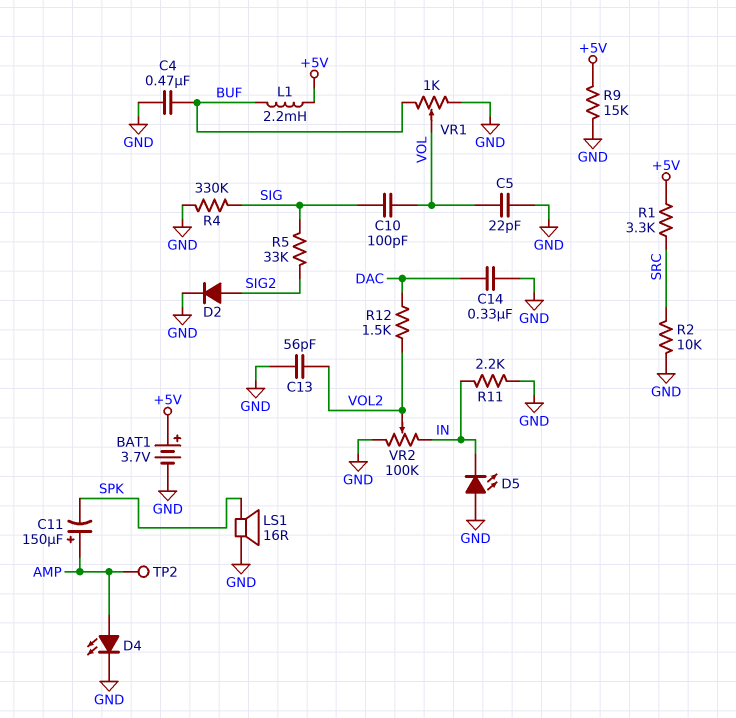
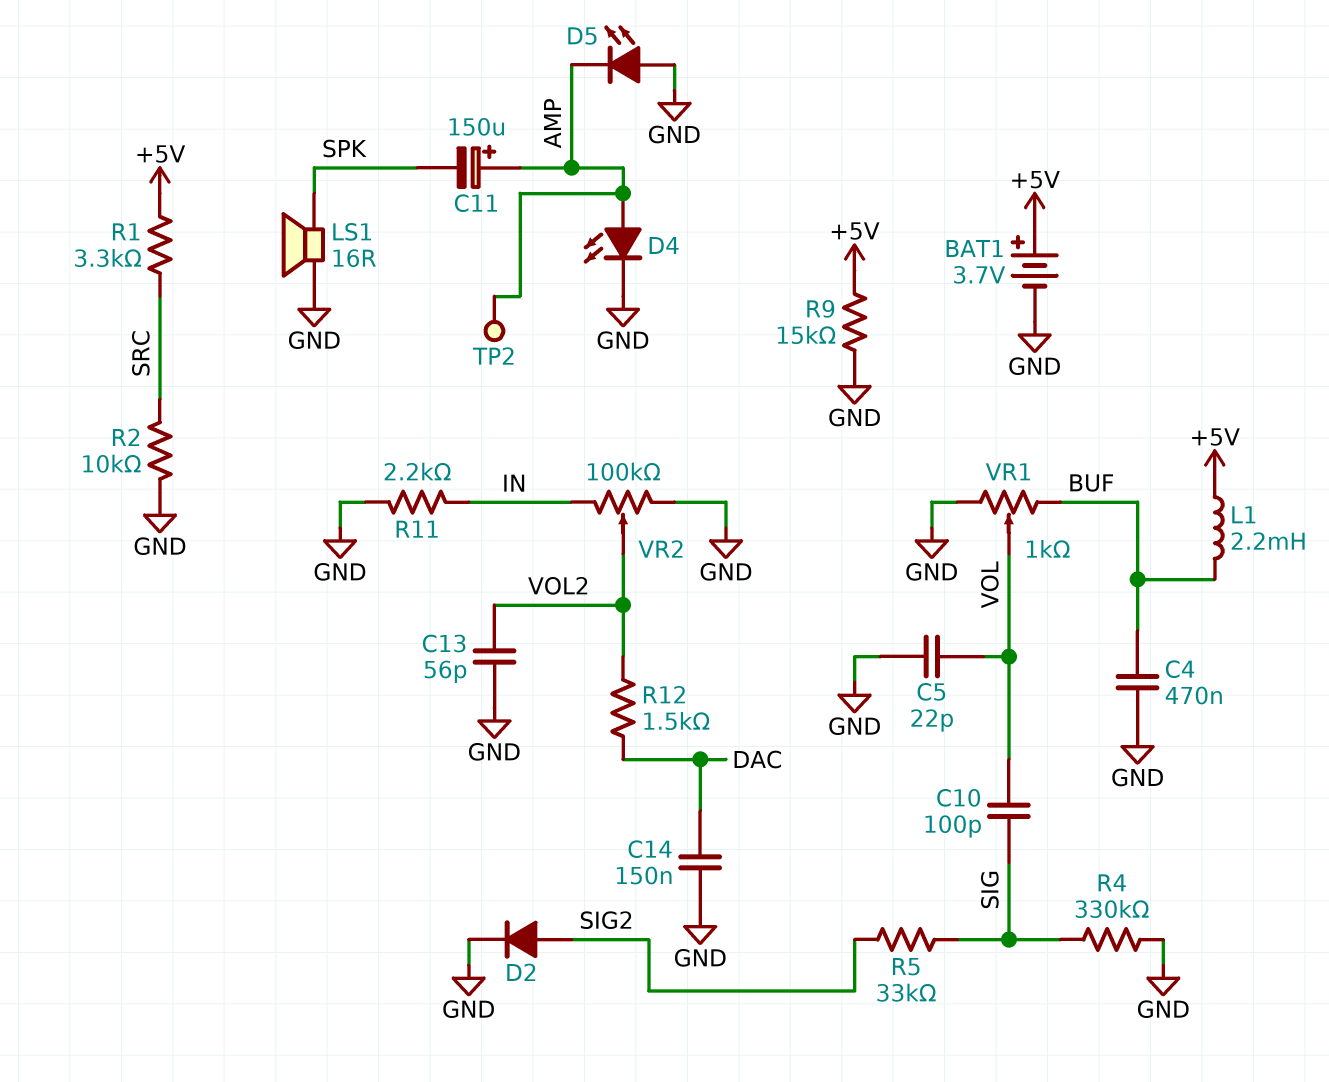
C14: 330nF (DAC, GND) -> 150nF (DAC, GND)
D5: LED (A GND, K IN) -> LED (A GND, K AMP)

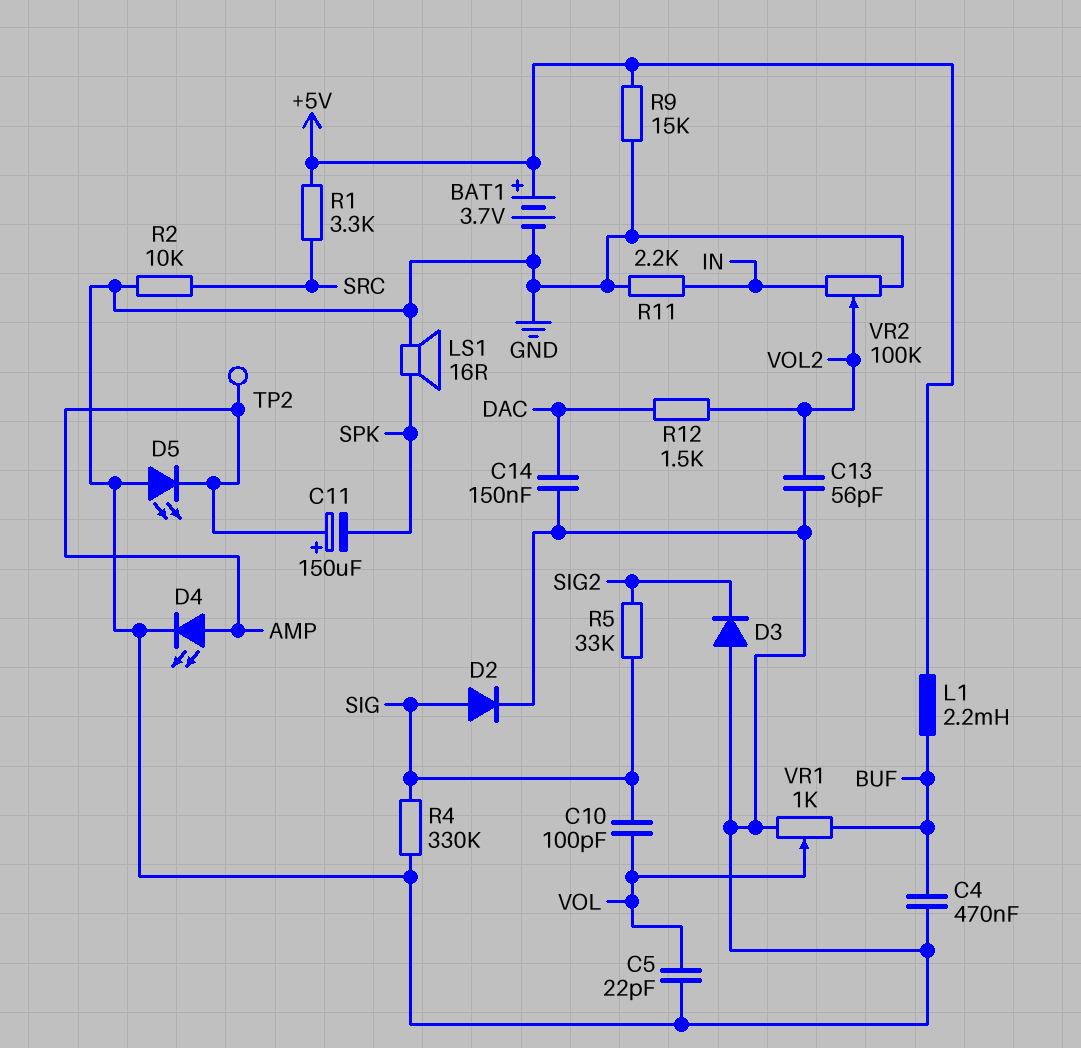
D2: diode (A SIG2, K GND) -> diode (A SIG, K GND)
D3: none -> diode (A GND, K SIG2)

